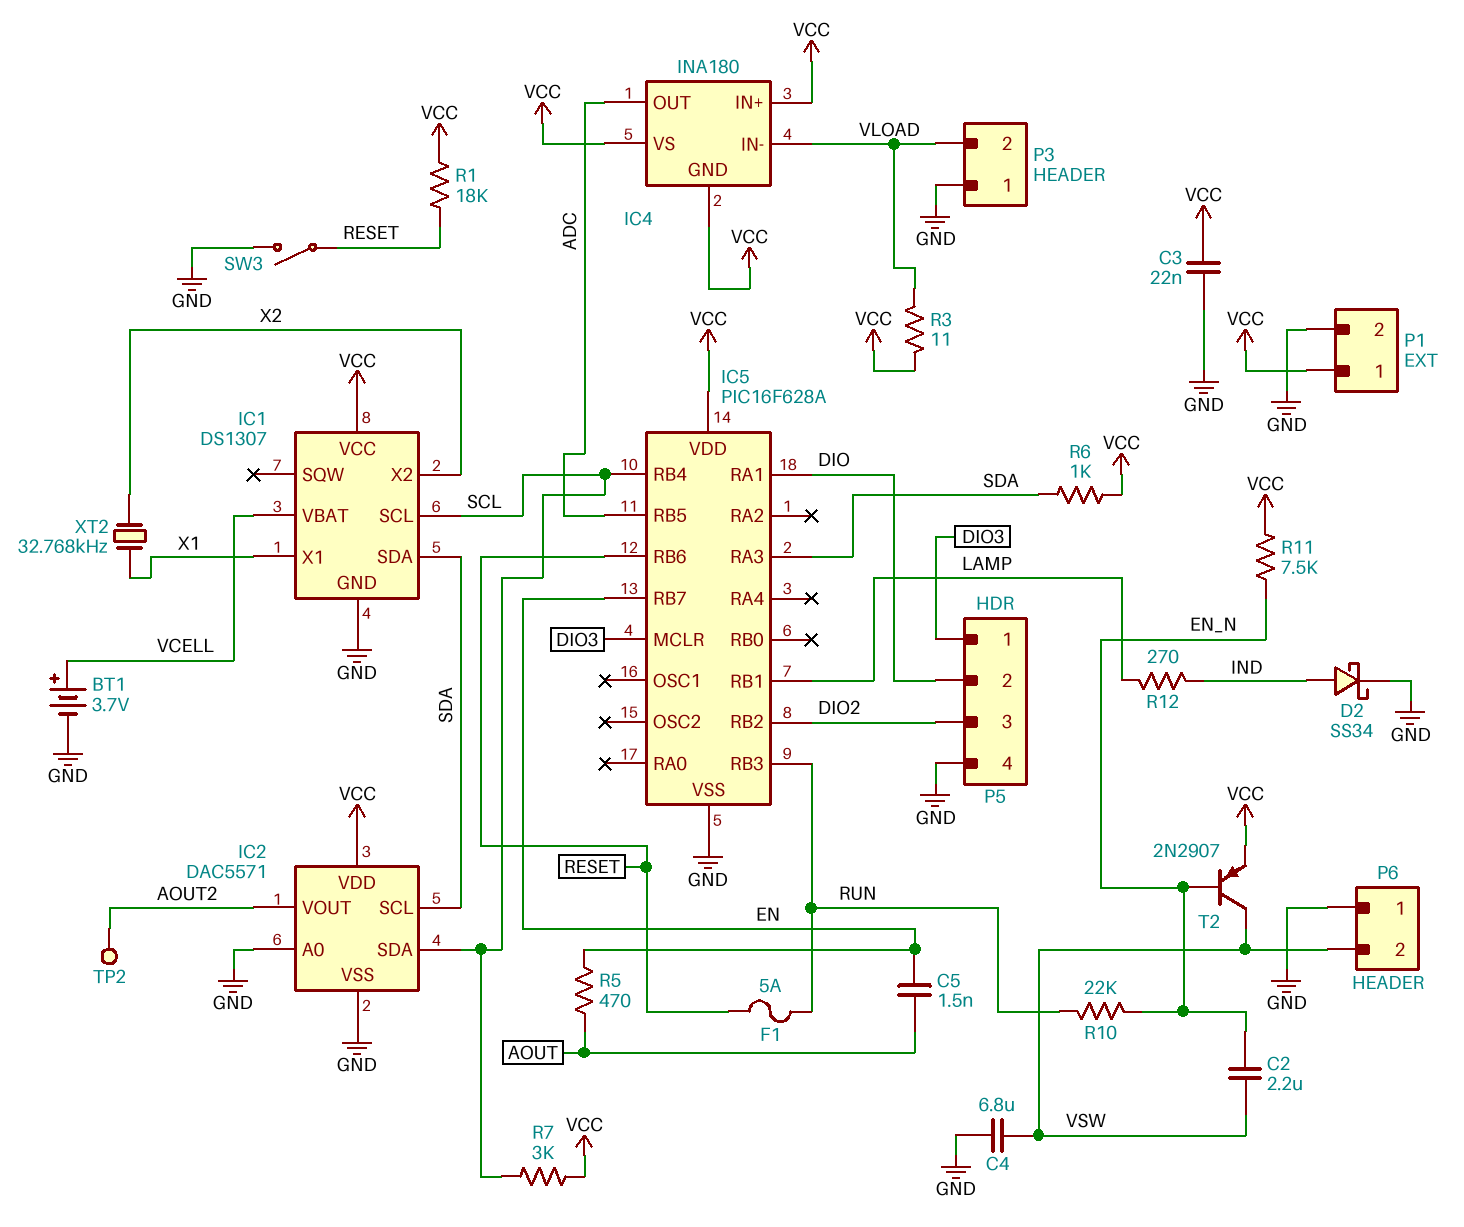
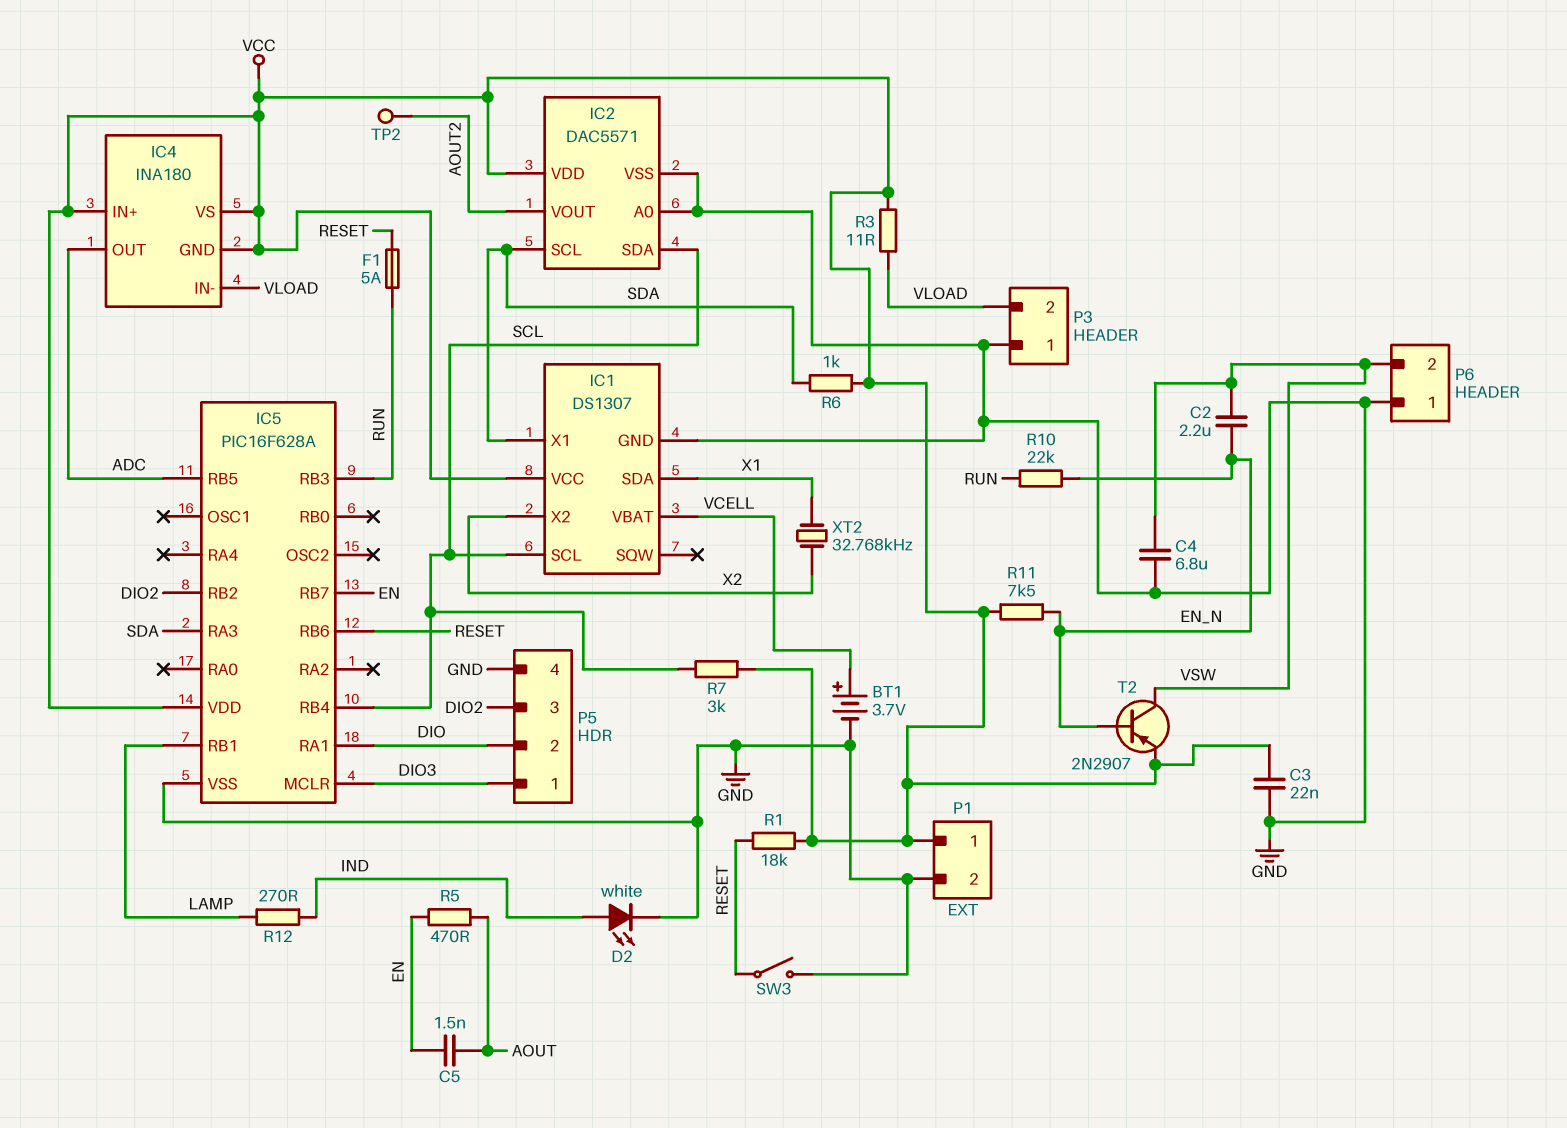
D2: schottky SS34 (A IND, K GND) -> LED white (A IND, K GND)
IC1 pin SDA: SDA -> X1
IC1 pin X1: X1 -> SDA

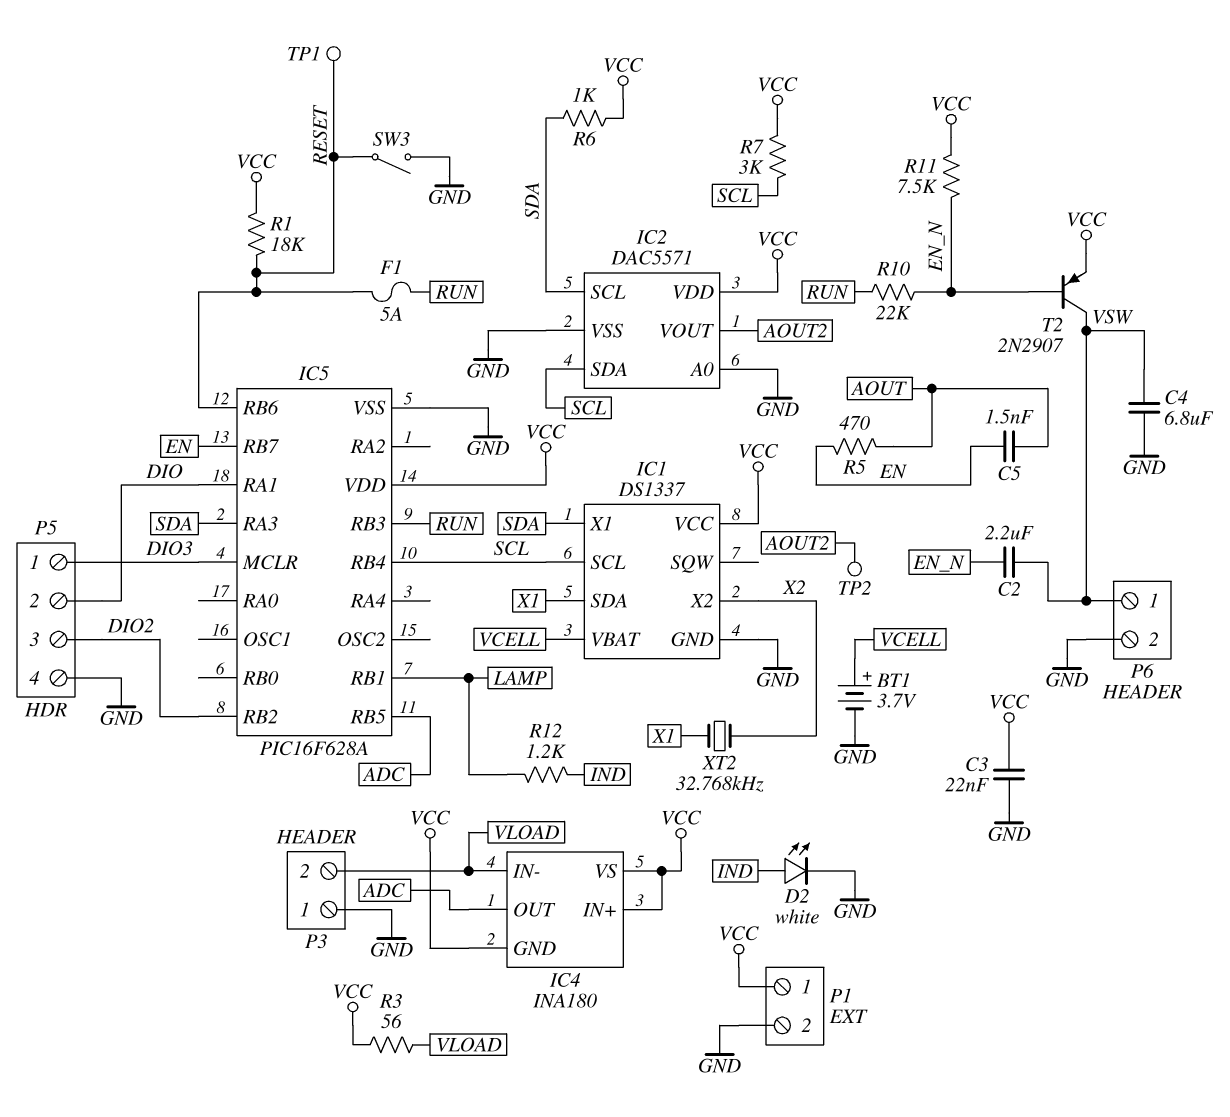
IC1: DS1307 -> DS1337
P6 pin 1: GND -> VSW
P6 pin 2: VSW -> GND
R3: 11 (VCC, VLOAD) -> 56 (VCC, VLOAD)
R12: 270 (IND, LAMP) -> 1.2k (IND, LAMP)
TP1: none -> test point (RESET)

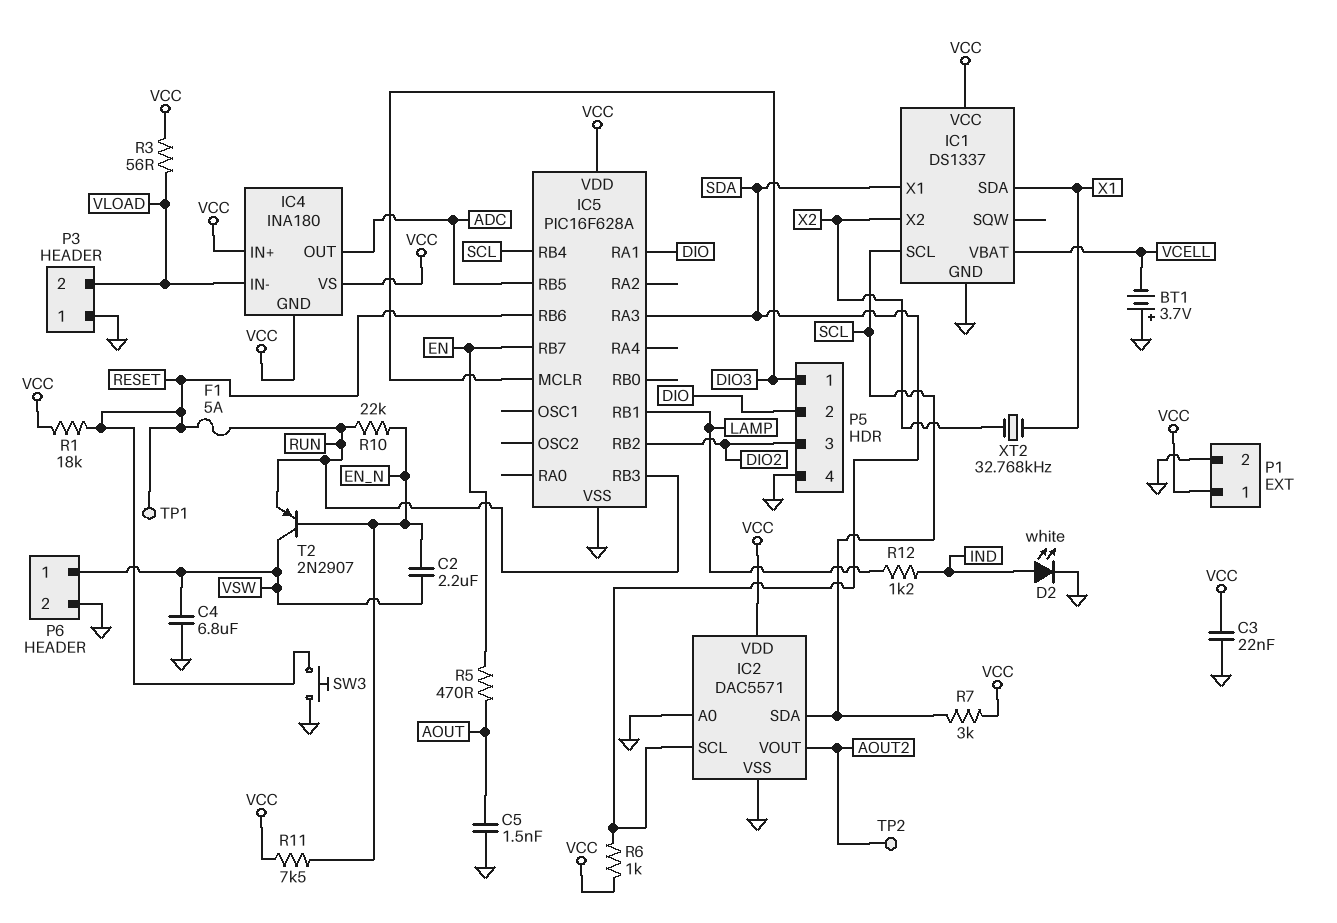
BT1: 3.7V (plus VCELL, minus GND) -> 3.7V (plus GND, minus VCELL)
C5: 1.5nF (AOUT, EN) -> 1.5nF (AOUT, GND)
SW3: switch (GND, RESET) -> button (GND, RESET)
T2: PNP 2N2907 (B EN_N, C VSW, E VCC) -> PNP 2N2907 (B EN_N, C VSW, E RUN)

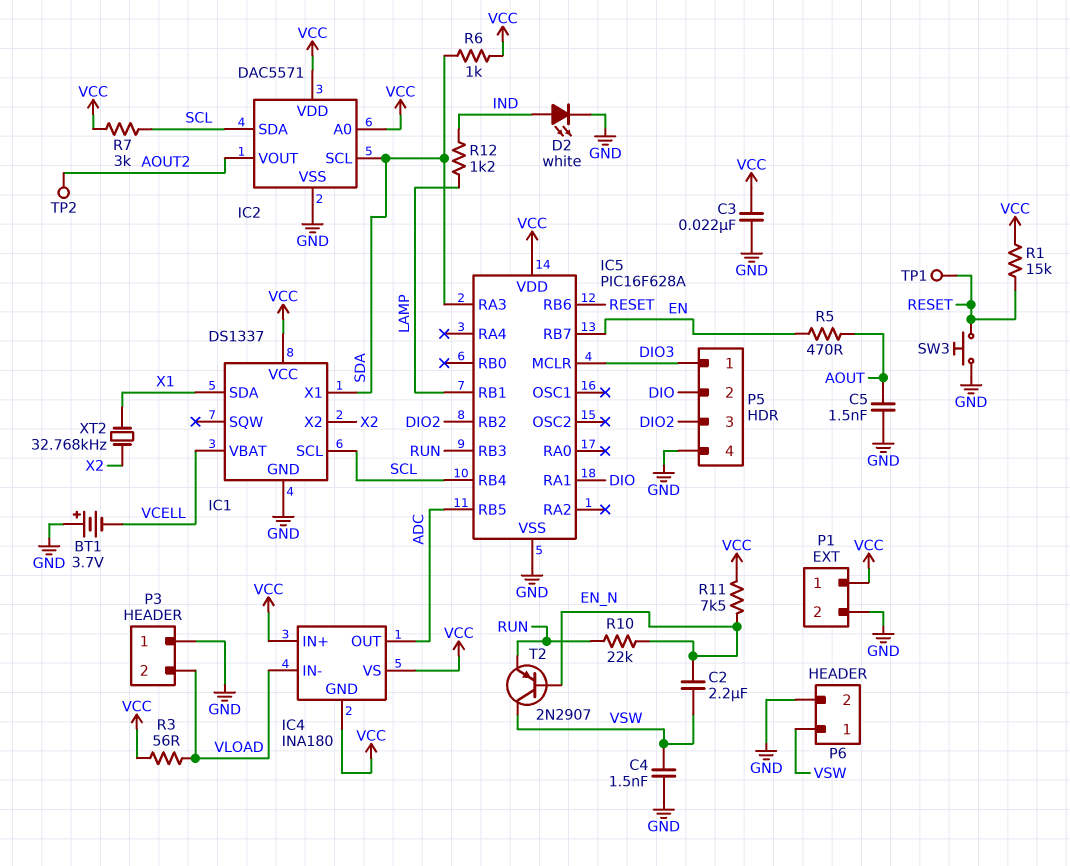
C4: 6.8uF (GND, VSW) -> 1.5nF (GND, VSW)
F1: 5A (RESET, RUN) -> none
IC2 pin A0: GND -> VCC
R1: 18k (RESET, VCC) -> 15k (RESET, VCC)

